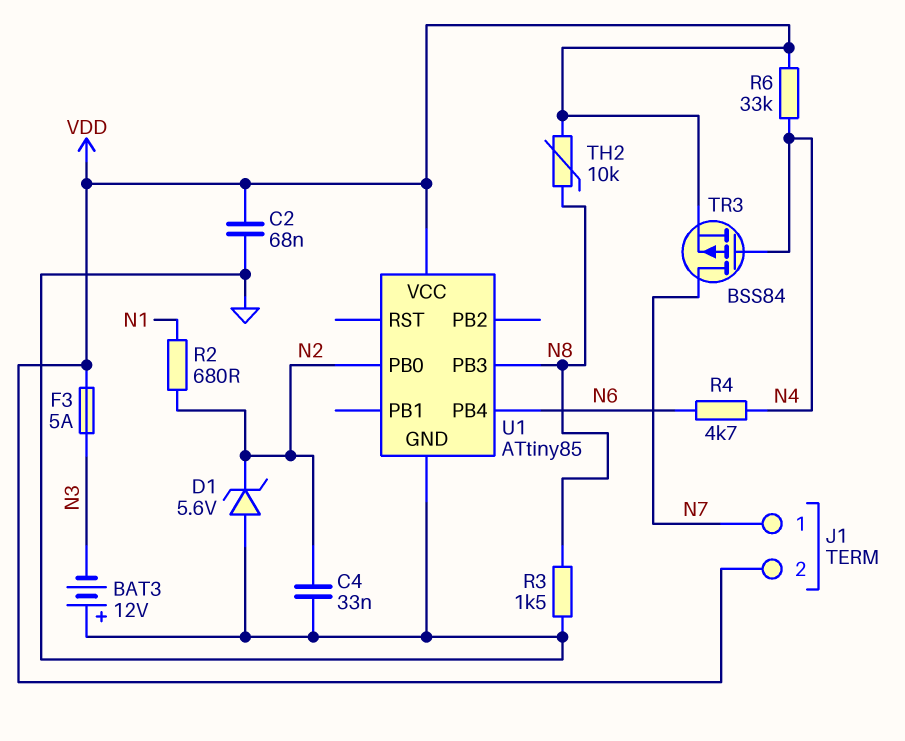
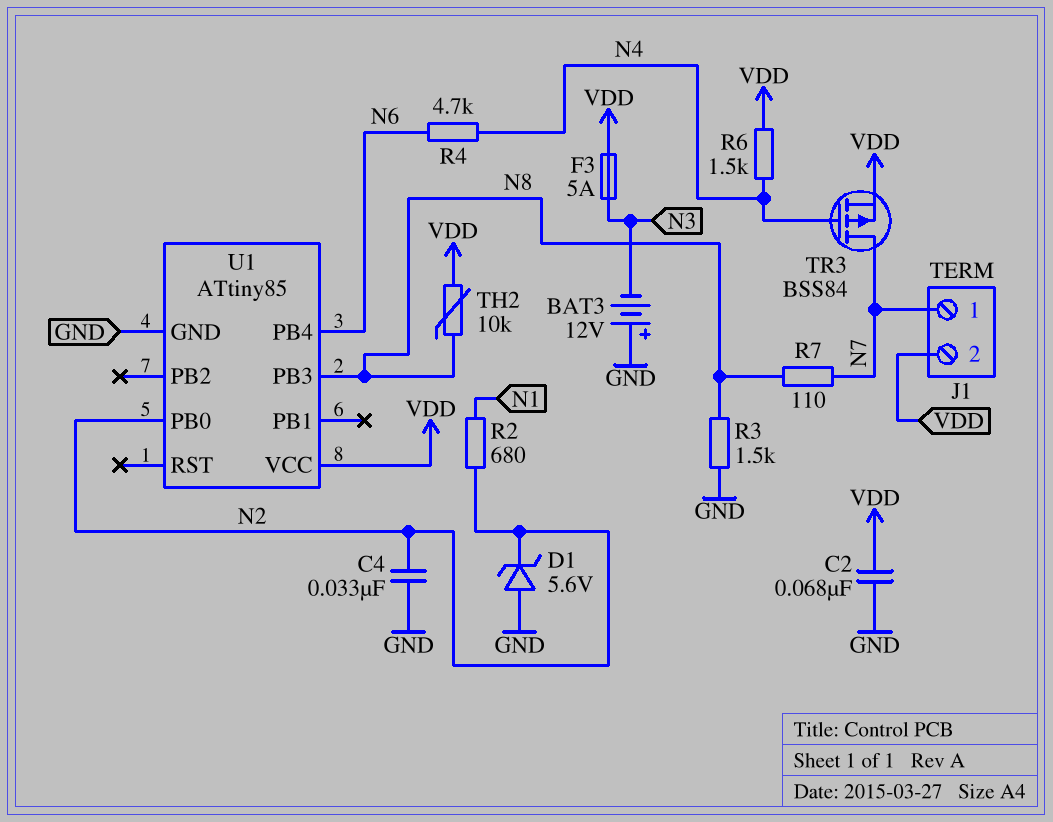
R6: 33k (N4, VDD) -> 1.5k (N4, VDD)
R7: none -> 110 (N7, N8)

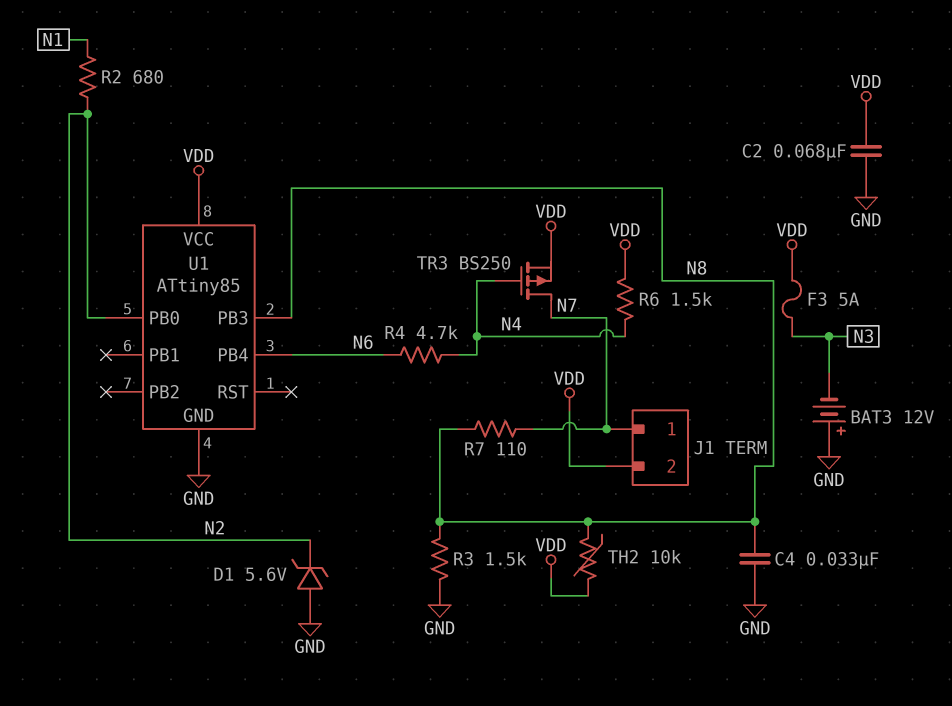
C4: 33nF (GND, N2) -> 33nF (GND, N8)
TR3: PMOS BSS84 (G N4, D N7, S VDD) -> PMOS BS250 (G N4, D N7, S VDD)

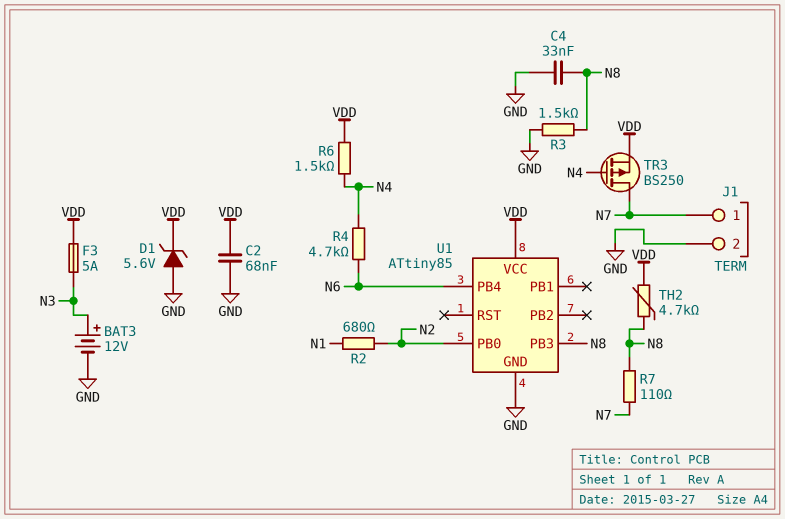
BAT3: 12V (plus GND, minus N3) -> 12V (plus N3, minus GND)
D1: zener 5.6V (A GND, K N2) -> zener 5.6V (A GND, K VDD)
J1 pin 2: VDD -> GND
TH2: 10k (N8, VDD) -> 4.7k (N8, VDD)

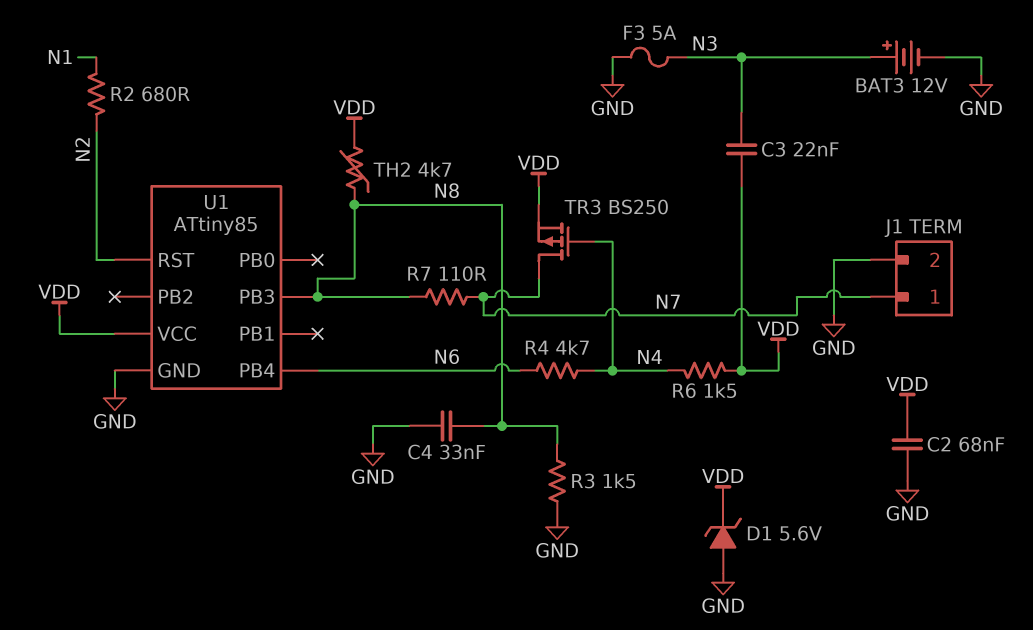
C3: none -> 22nF (N3, VDD)
F3: 5A (N3, VDD) -> 5A (GND, N3)
U1 pin PB0: N2 -> none
U1 pin RST: none -> N2

